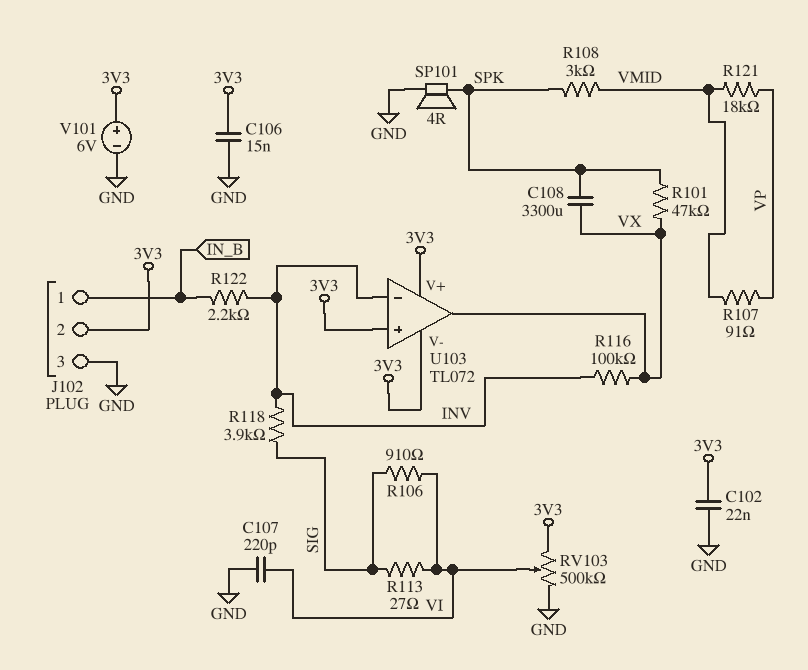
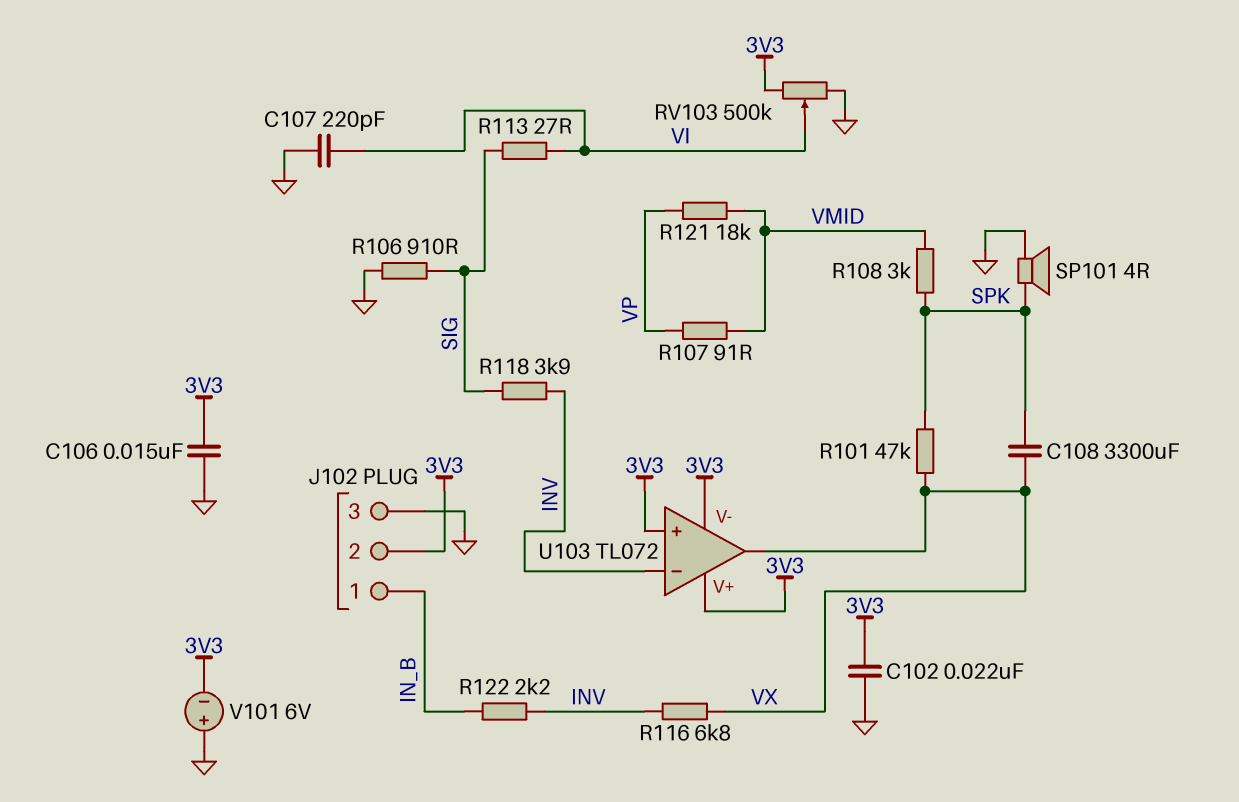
R106: 910 (SIG, VI) -> 910 (GND, SIG)
R116: 100k (INV, VX) -> 6.8k (INV, VX)
V101: 6V (plus 3V3, minus GND) -> 6V (plus GND, minus 3V3)

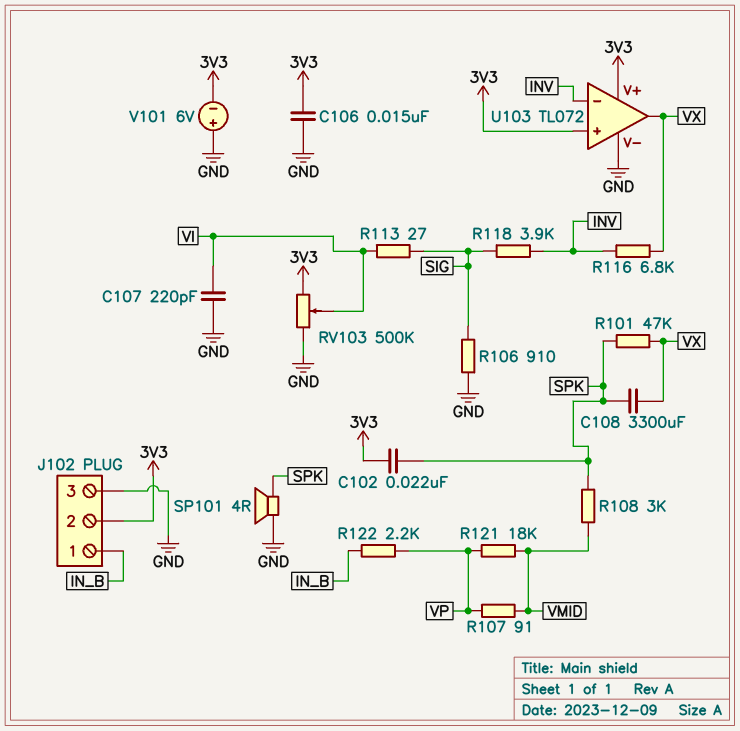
C102: 22nF (3V3, GND) -> 22nF (3V3, SPK)
R122: 2.2k (INV, IN_B) -> 2.2k (IN_B, VP)
U103 pin V-: 3V3 -> GND

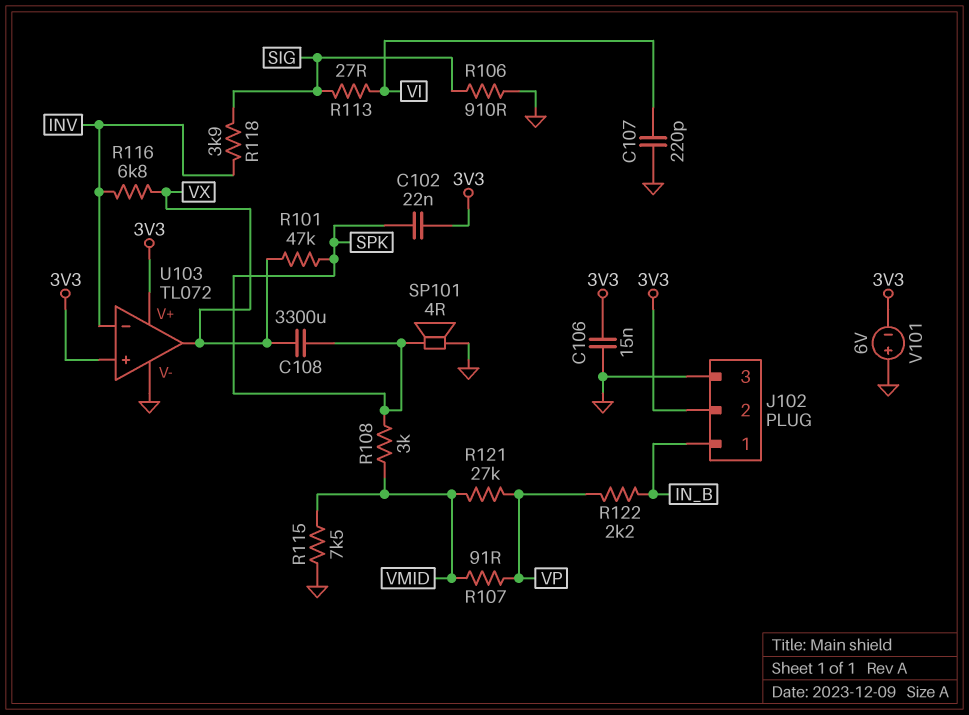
R115: none -> 7.5k (GND, VMID)
R121: 18k (VMID, VP) -> 27k (VMID, VP)
RV103: 500k (3V3, GND, wiper VI) -> none

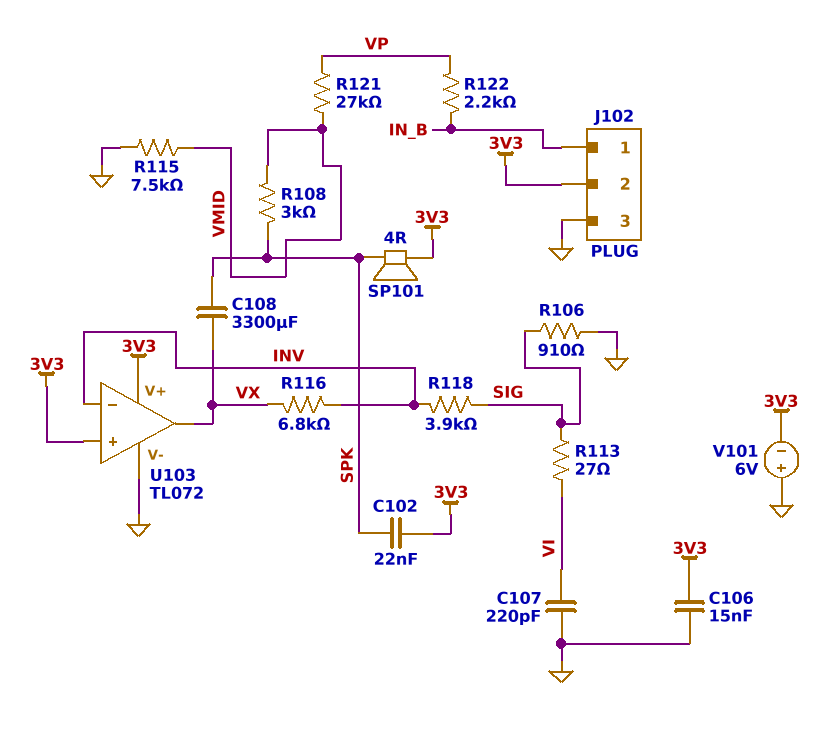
R101: 47k (SPK, VX) -> none
R107: 91 (VMID, VP) -> none
SP101: speaker 4R (GND, SPK) -> speaker 4R (3V3, SPK)

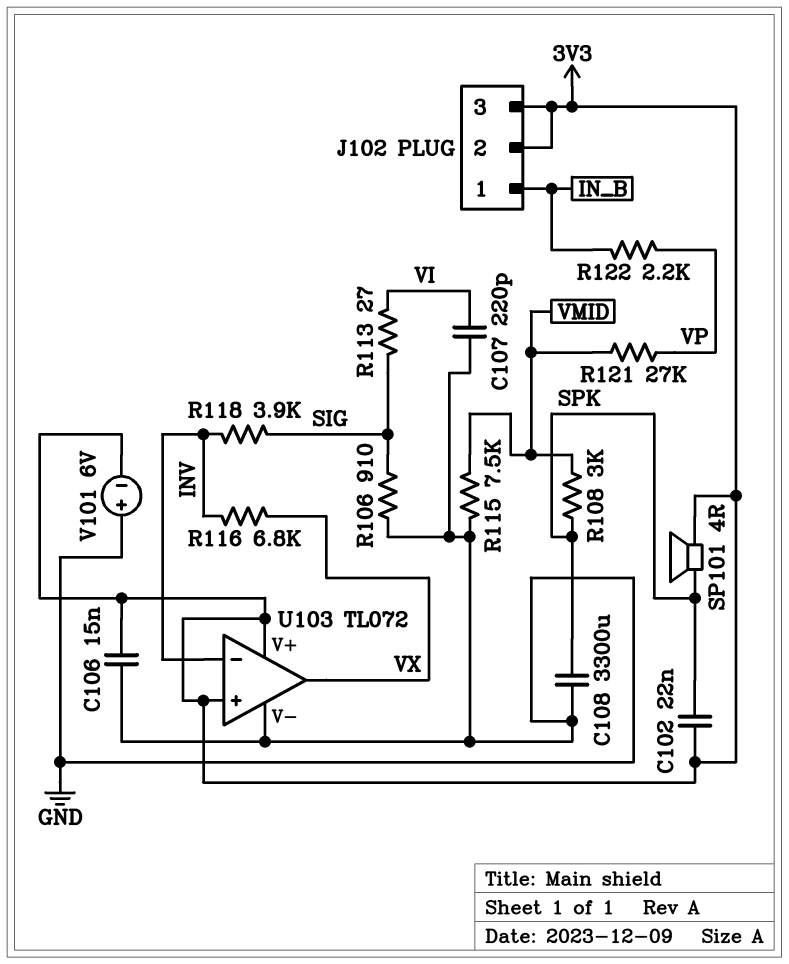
C108: 3300uF (SPK, VX) -> 3300uF (GND, SPK)
J102 pin 3: GND -> 3V3

